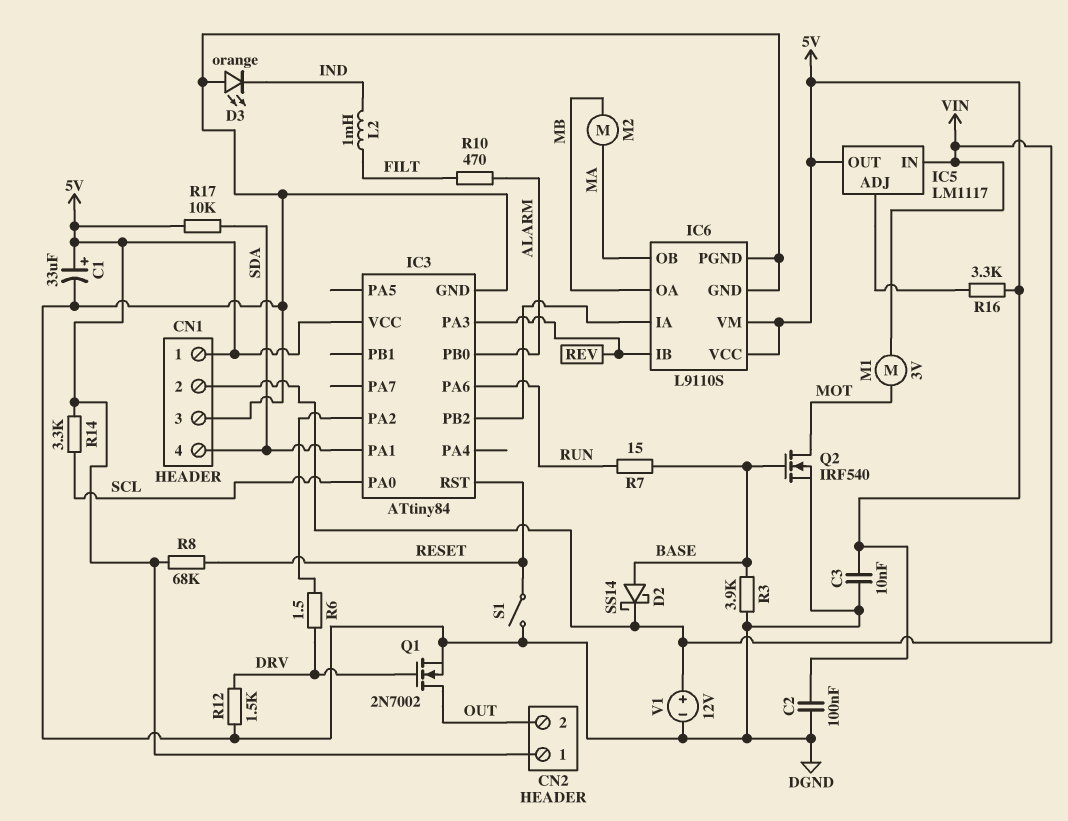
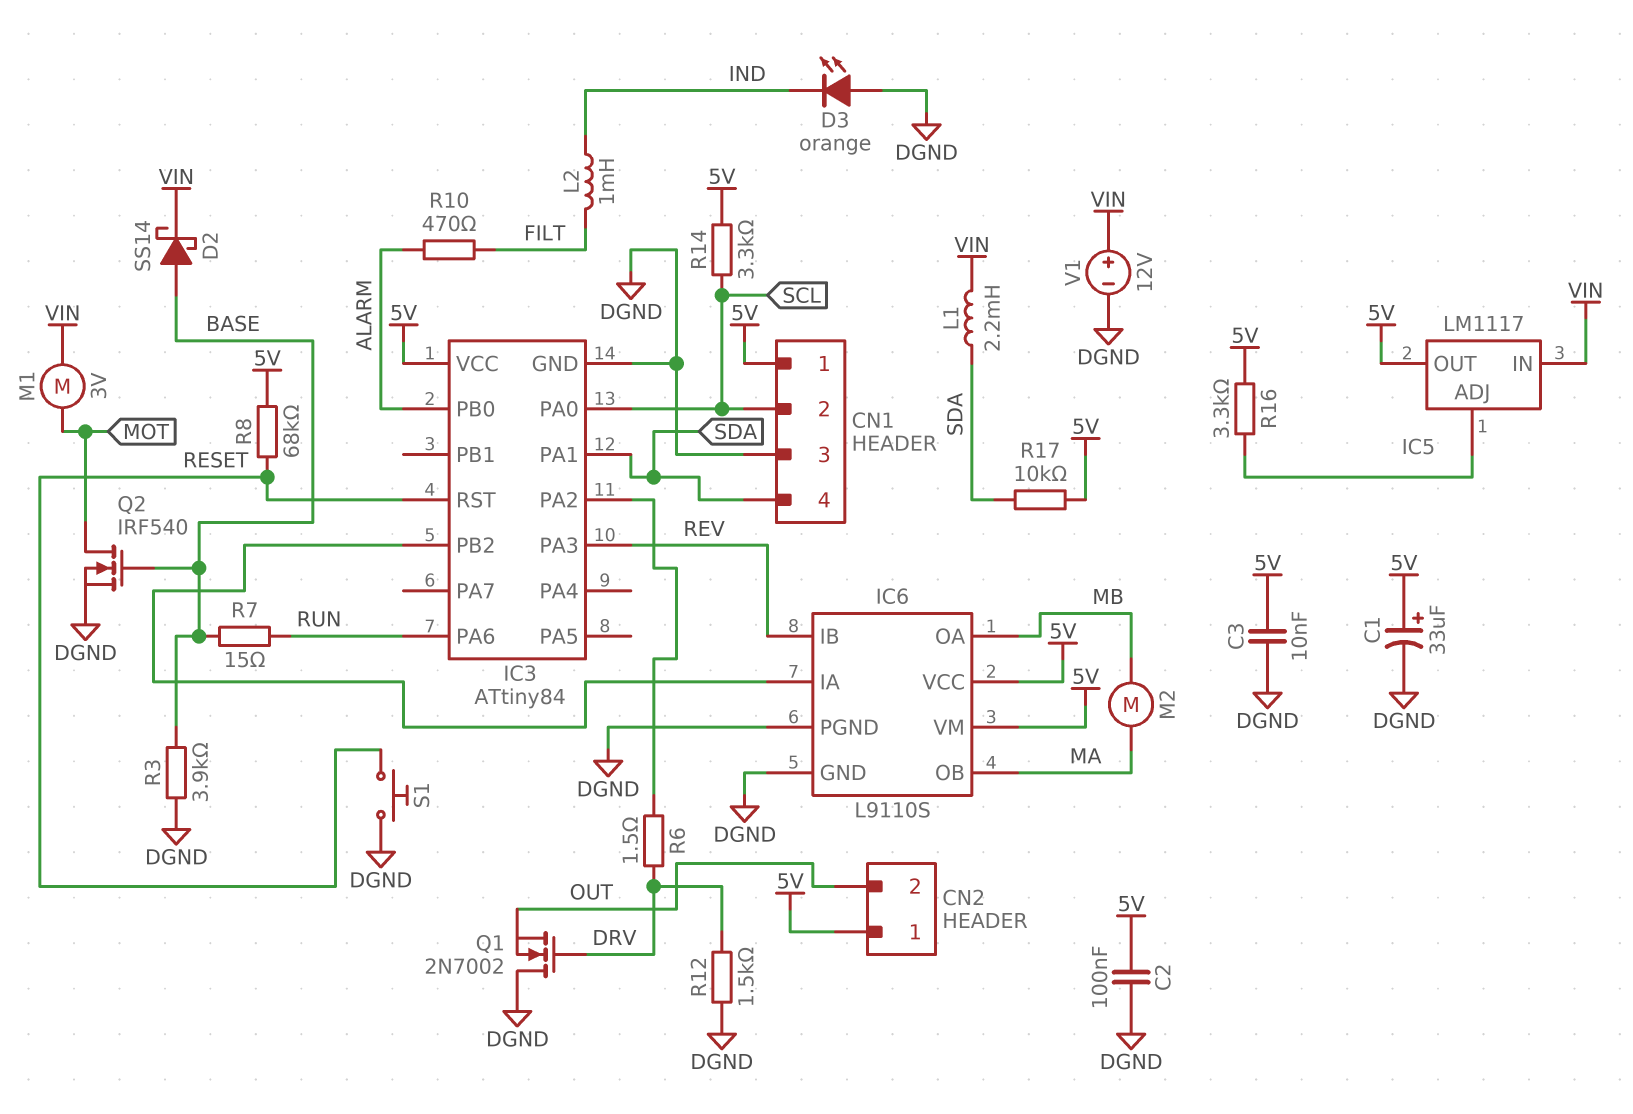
CN1 pin 2: VIN -> SCL
L1: none -> 2.2mH (SDA, VIN)
Q1: NMOS 2N7002 (G DRV, D OUT, S DGND) -> NMOS 2N7002 (G DRV, D DGND, S OUT)
S1: switch (DGND, RESET) -> button (DGND, RESET)

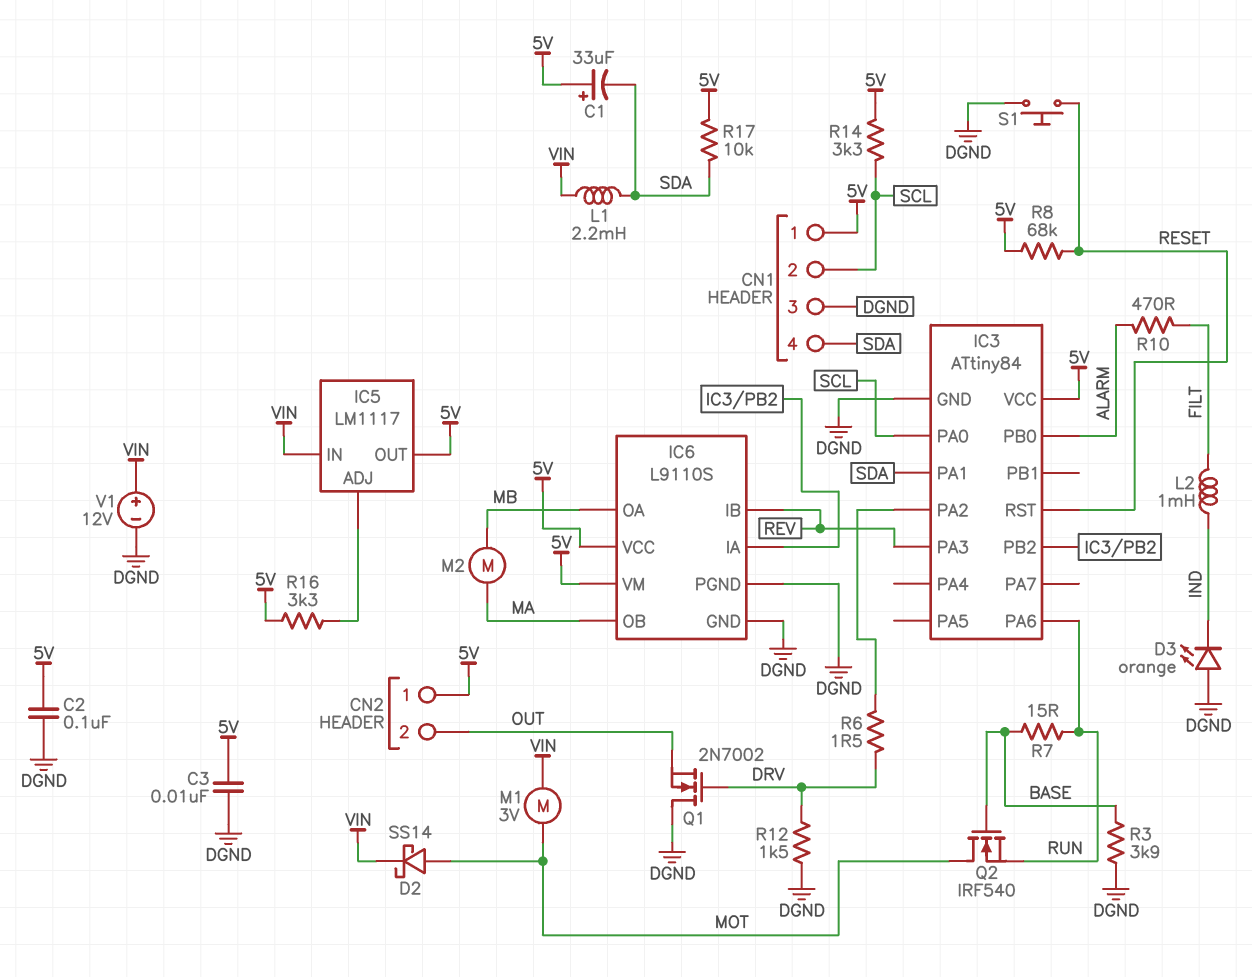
C1: 33uF (plus 5V, minus DGND) -> 33uF (plus 5V, minus SDA)
D2: schottky SS14 (A BASE, K VIN) -> schottky SS14 (A MOT, K VIN)
Q2: NMOS IRF540 (G BASE, D MOT, S DGND) -> NMOS IRF540 (G BASE, D MOT, S RUN)

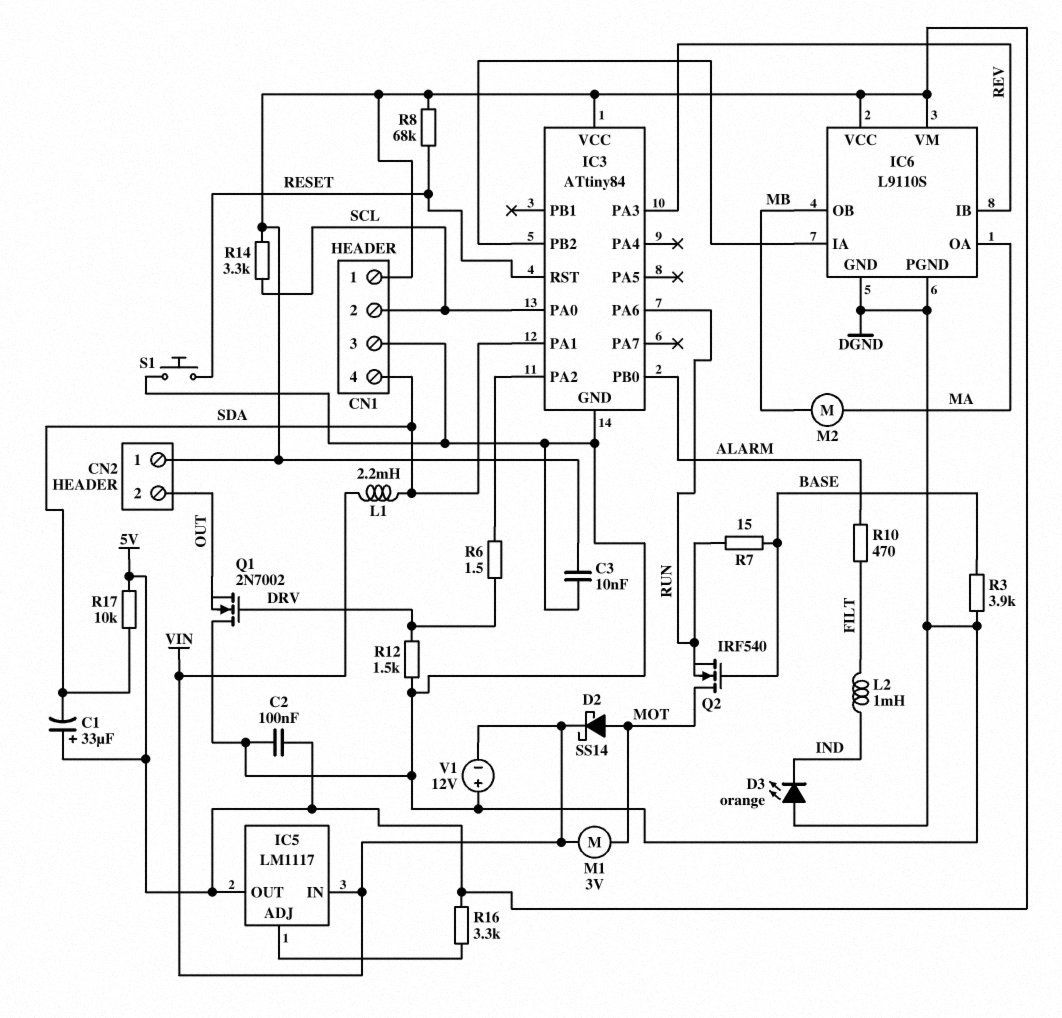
IC6 pin OA: MB -> MA
IC6 pin OB: MA -> MB
V1: 12V (plus VIN, minus DGND) -> 12V (plus DGND, minus VIN)

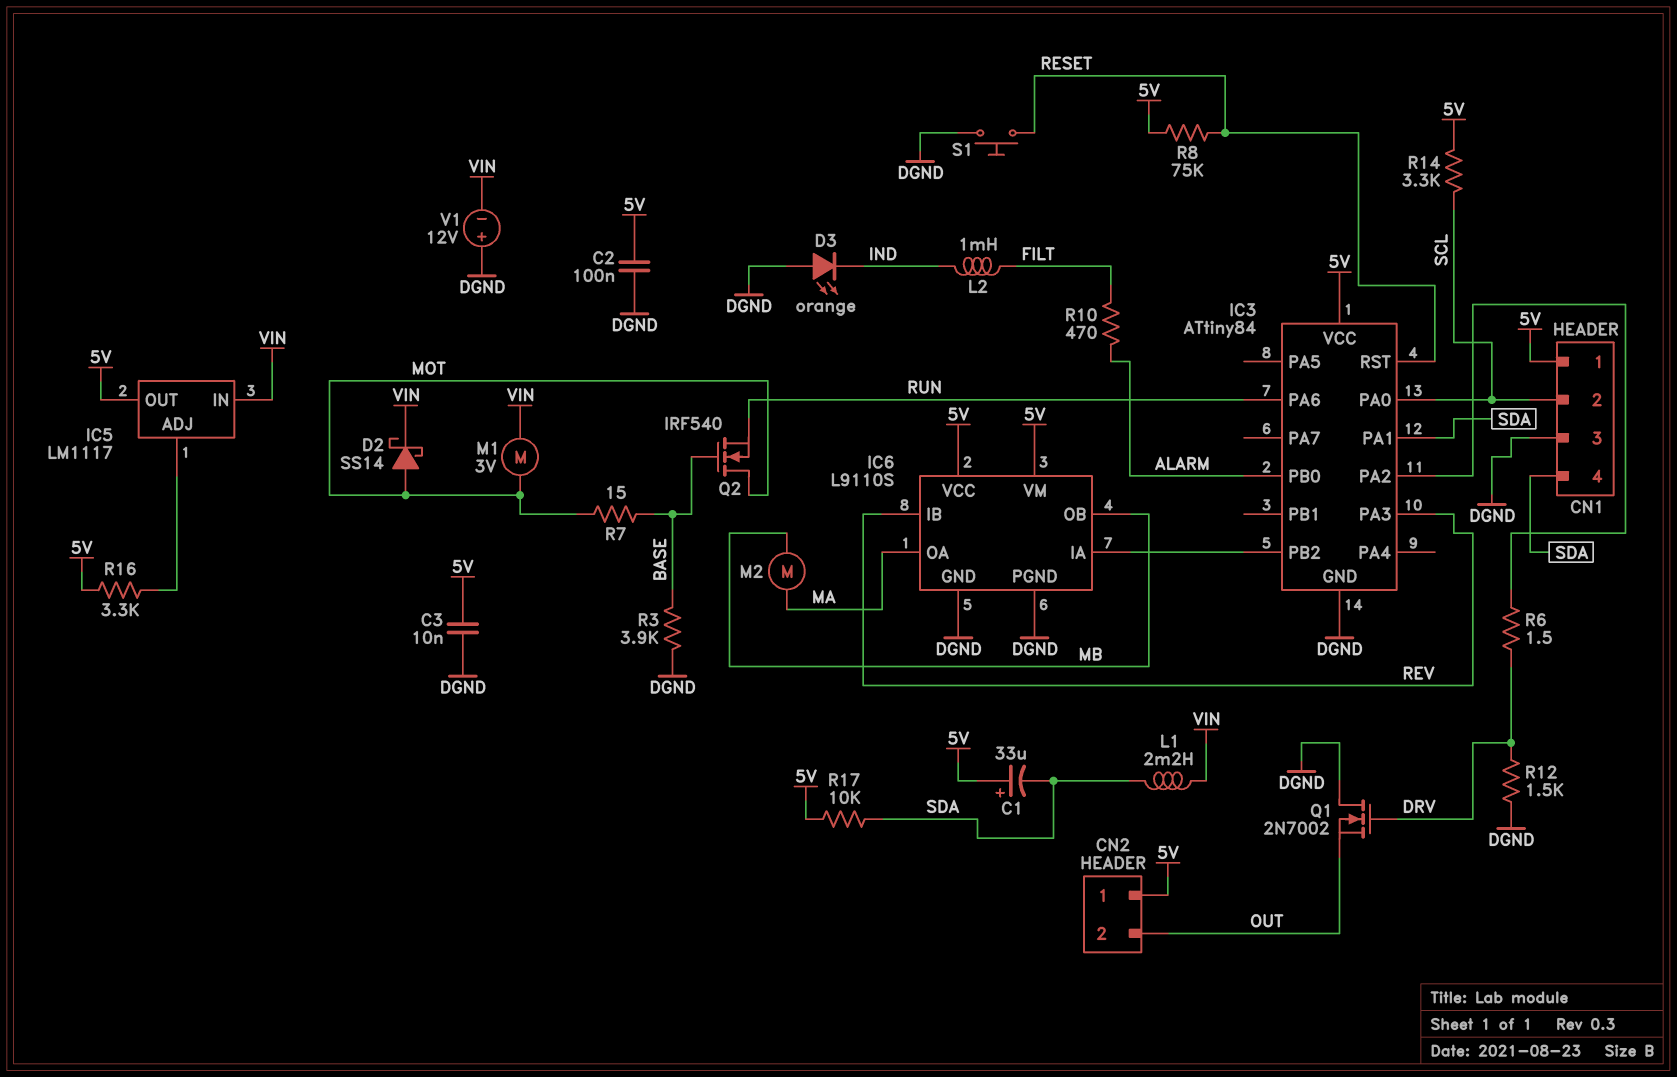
R7: 15 (BASE, RUN) -> 15 (BASE, MOT)
R8: 68k (5V, RESET) -> 75k (5V, RESET)

